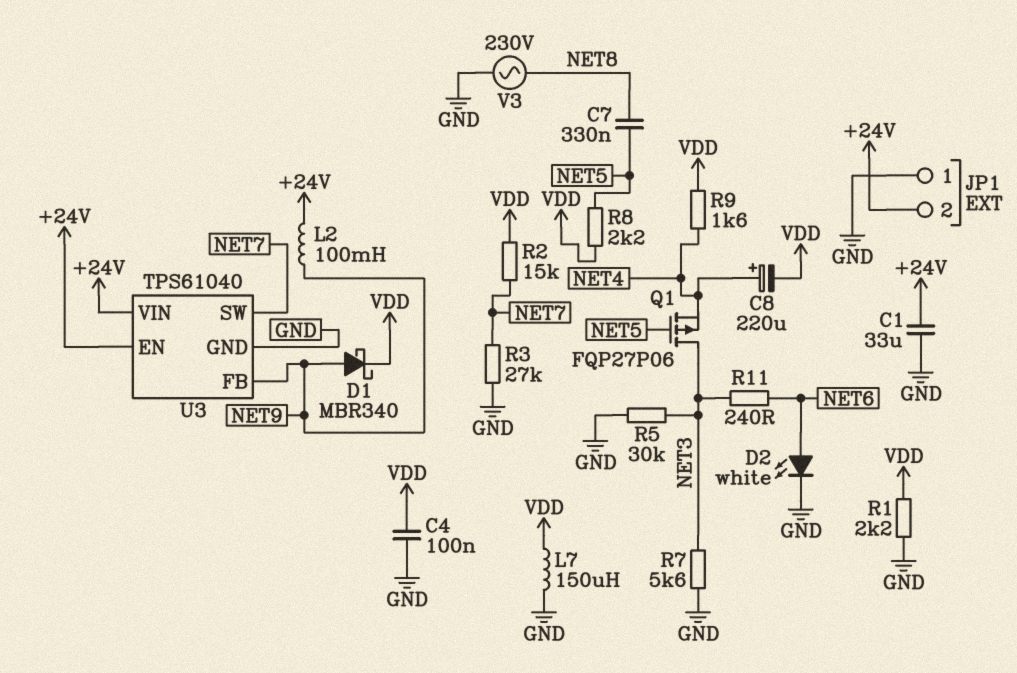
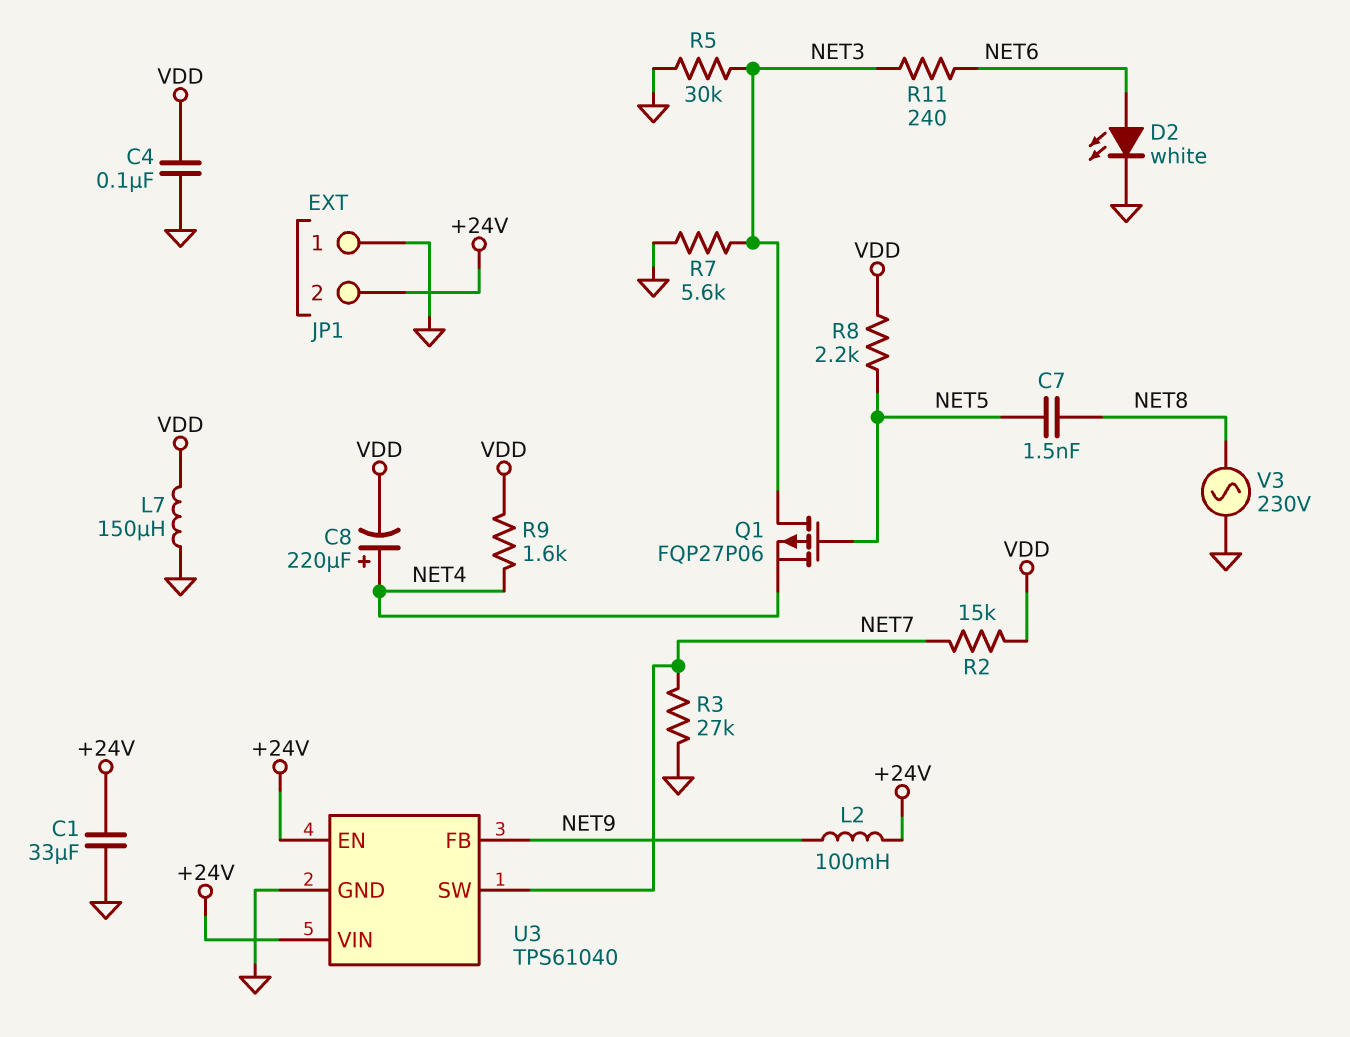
C7: 330nF (NET5, NET8) -> 1.5nF (NET5, NET8)
D1: schottky MBR340 (A NET9, K VDD) -> none
R1: 2.2k (GND, VDD) -> none

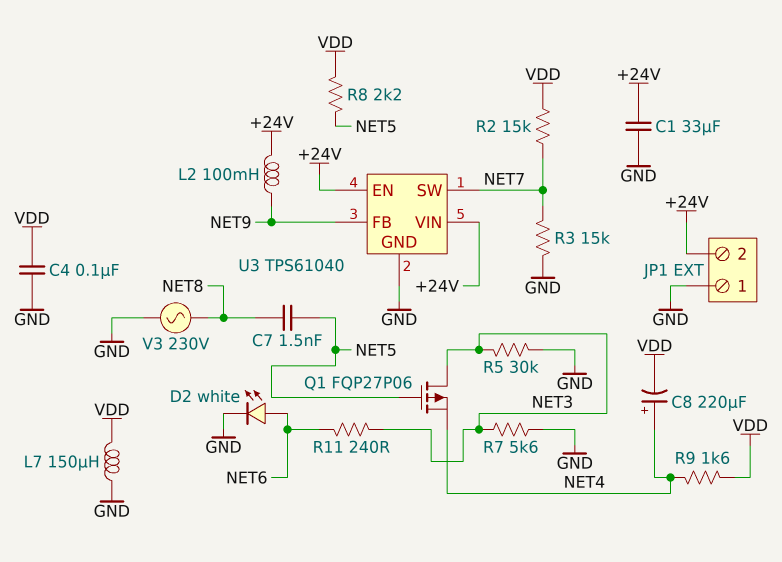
R3: 27k (GND, NET7) -> 15k (GND, NET7)

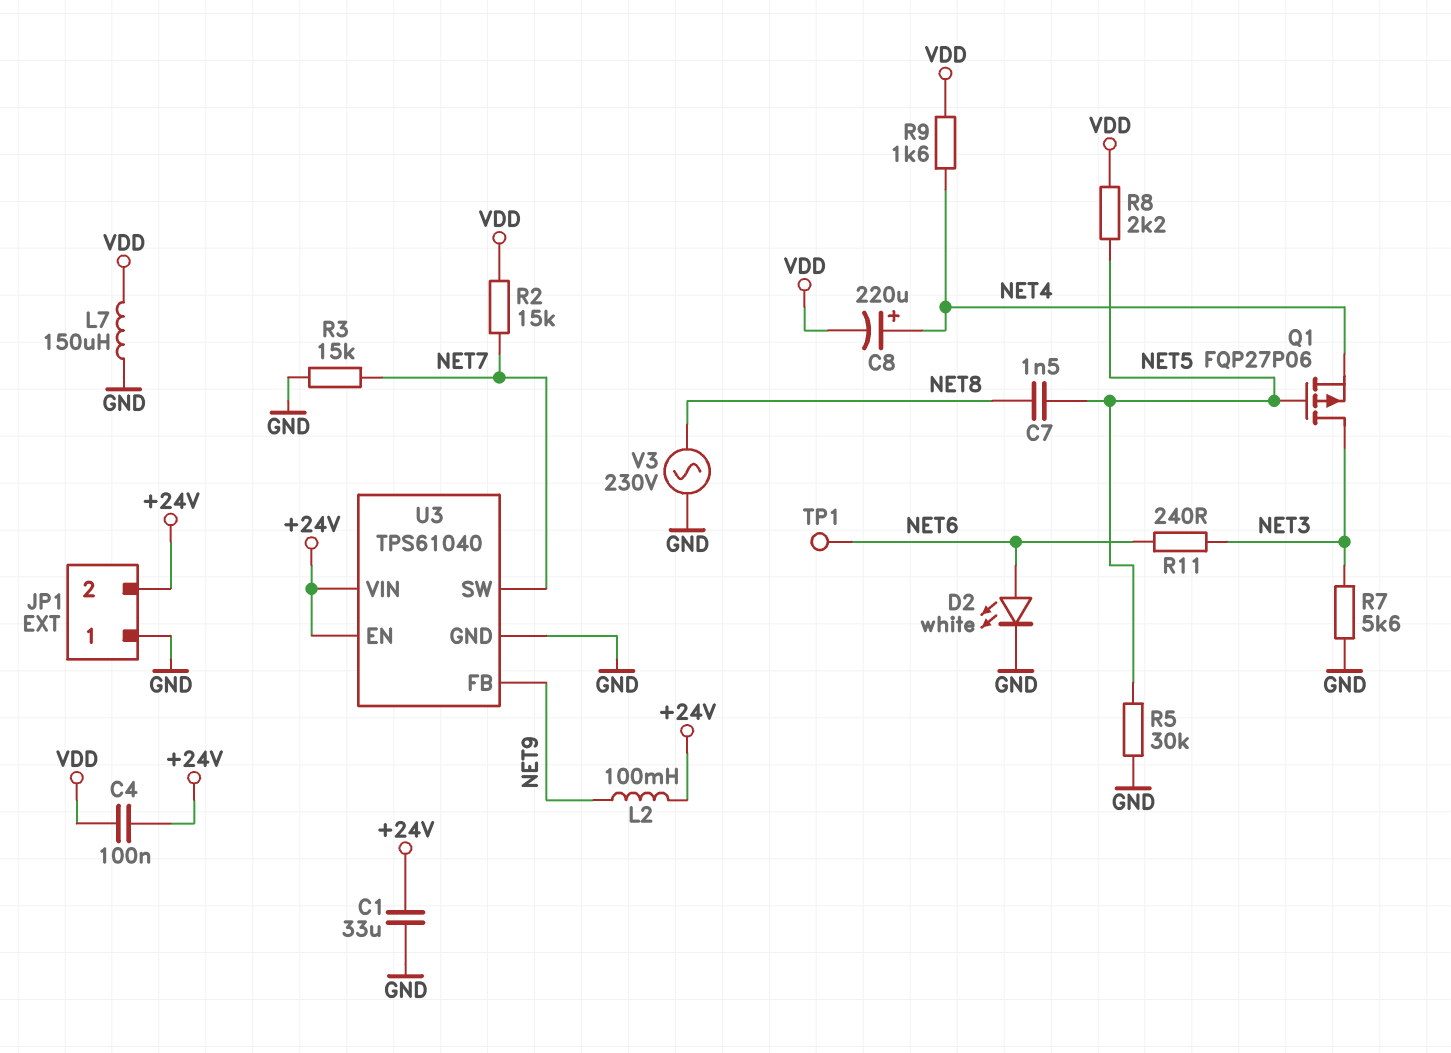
C4: 100nF (GND, VDD) -> 100nF (+24V, VDD)
R5: 30k (GND, NET3) -> 30k (GND, NET5)
TP1: none -> test point (NET6)

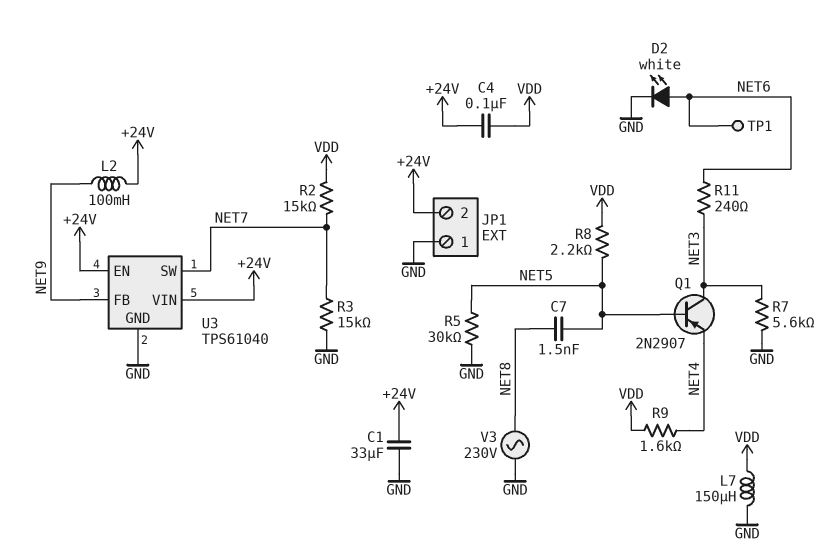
C8: 220uF (plus NET4, minus VDD) -> none
Q1: PMOS FQP27P06 (G NET5, D NET3, S NET4) -> PNP 2N2907 (B NET5, C NET3, E NET4)

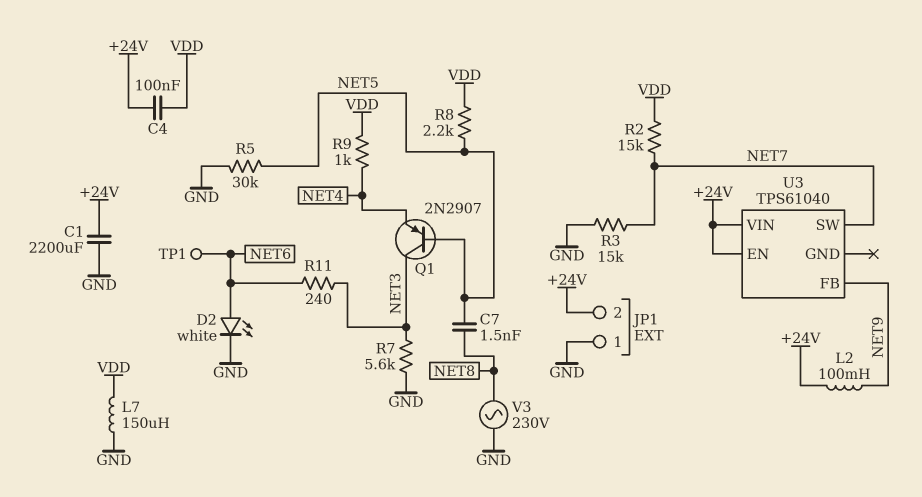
C1: 33uF (+24V, GND) -> 2200uF (+24V, GND)
R9: 1.6k (NET4, VDD) -> 1k (NET4, VDD)
U3 pin GND: GND -> none

